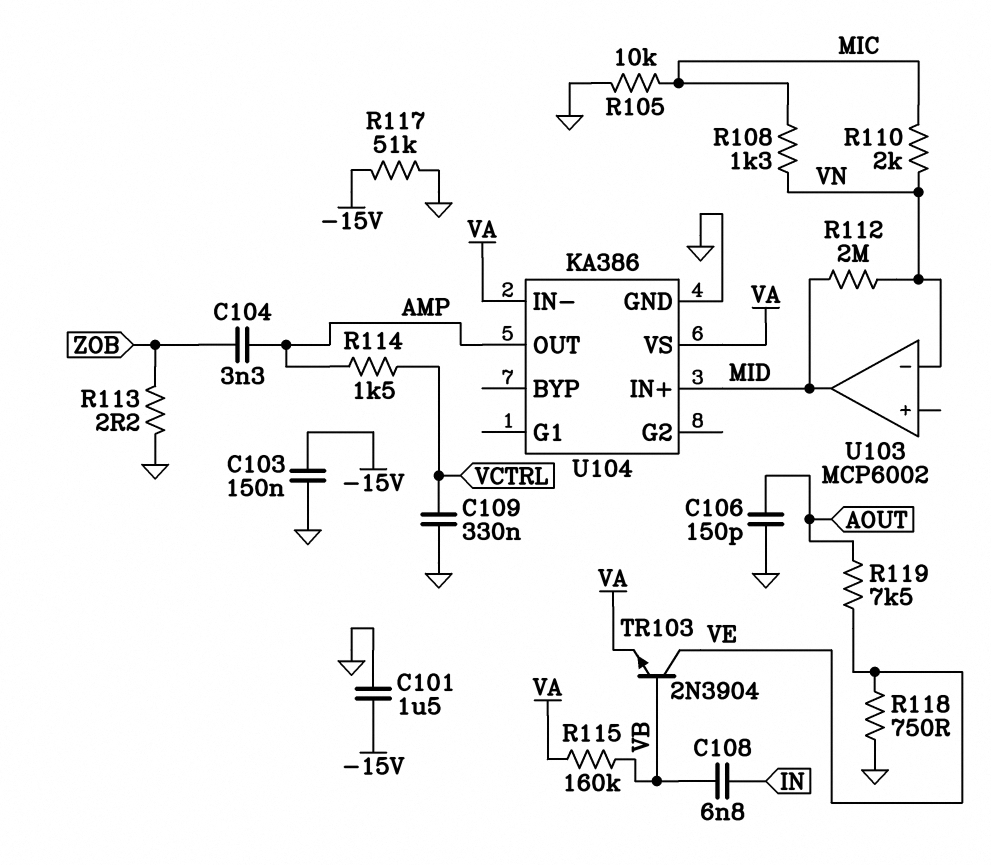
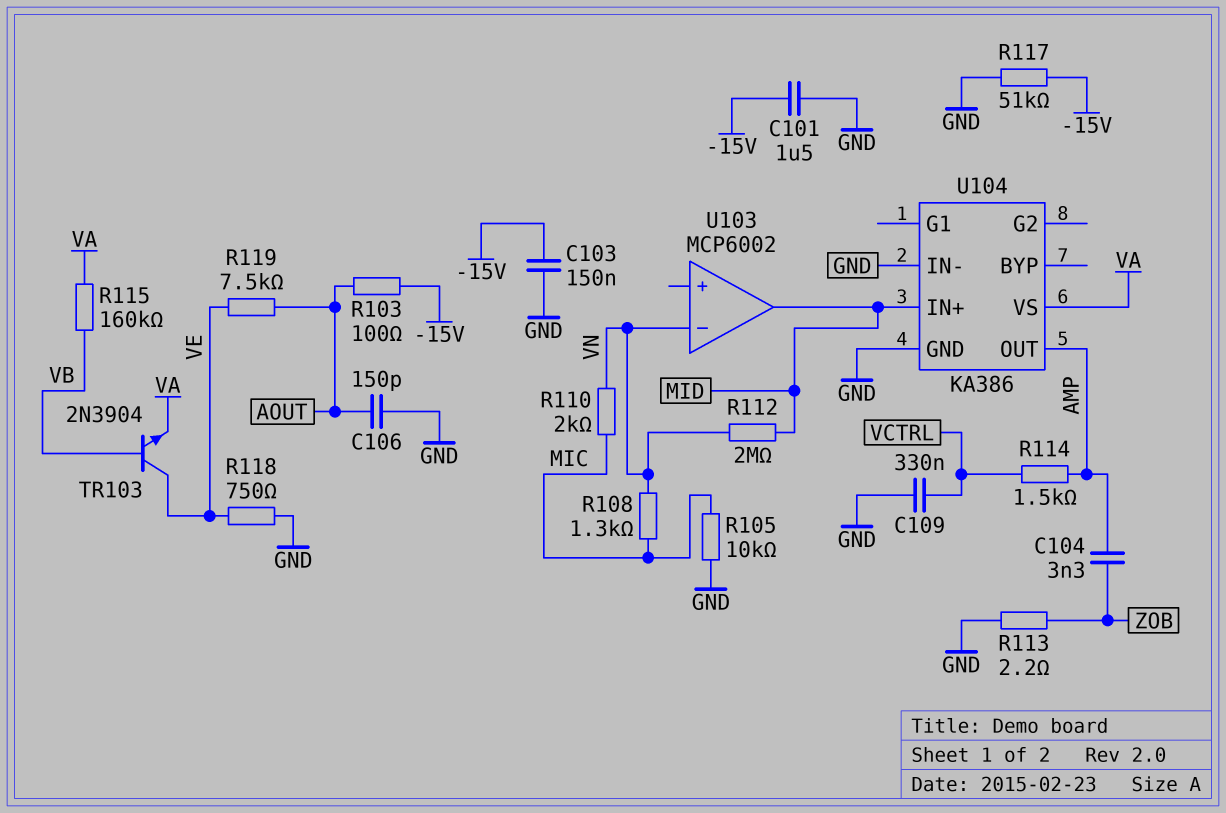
C108: 6.8nF (IN, VB) -> none
R103: none -> 100 (-15V, AOUT)
U104 pin IN-: VA -> GND

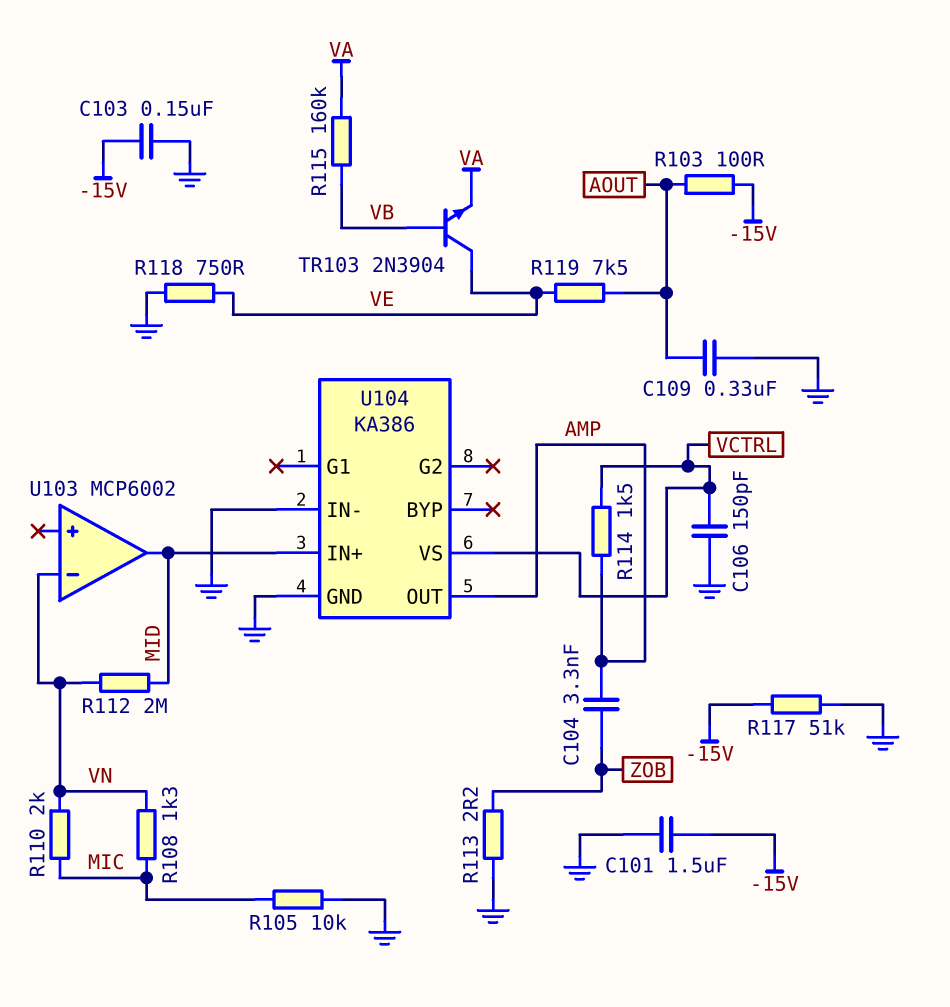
C106: 150pF (AOUT, GND) -> 150pF (GND, VCTRL)
C109: 330nF (GND, VCTRL) -> 330nF (AOUT, GND)
U104 pin VS: VA -> VCTRL

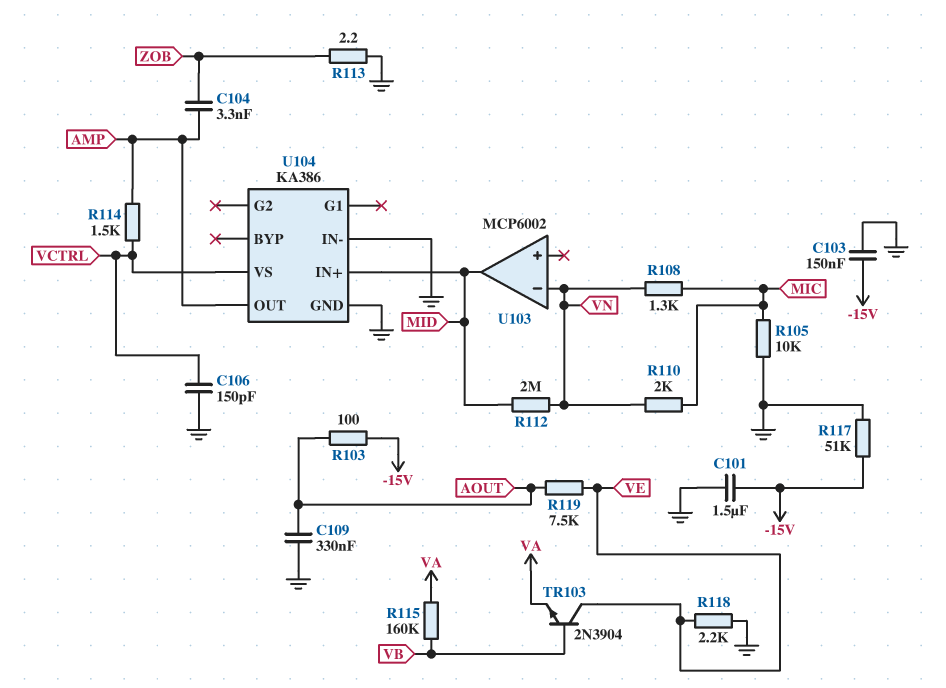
R118: 750 (GND, VE) -> 2.2k (GND, VE)

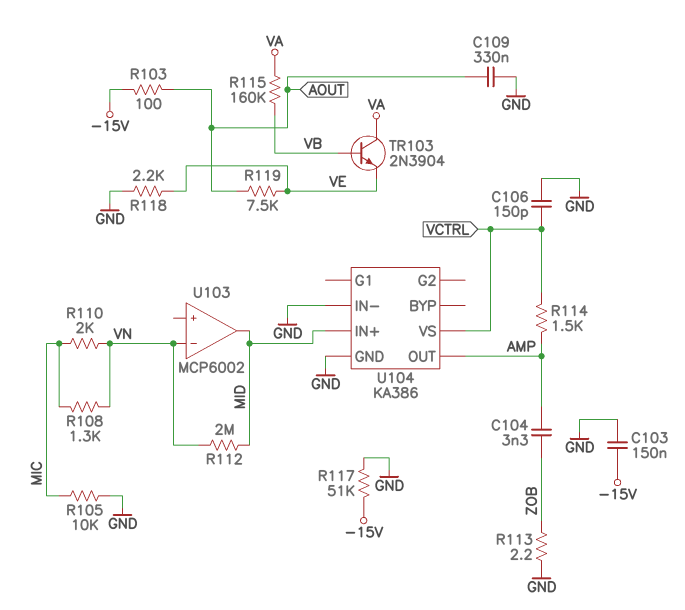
C101: 1.5uF (-15V, GND) -> none
TR103: NPN 2N3904 (B VB, C VE, E VA) -> NPN 2N3904 (B VB, C VA, E VE)

